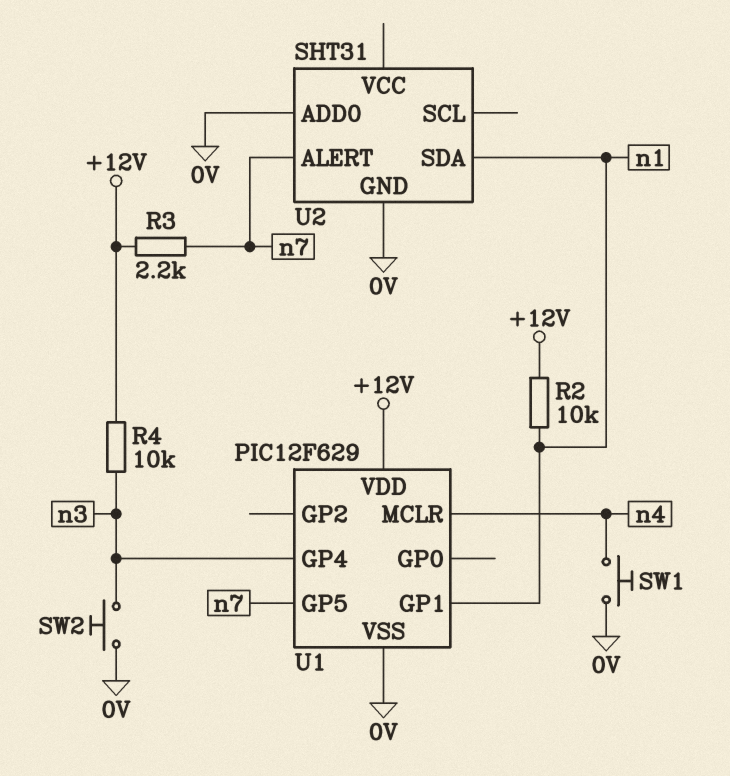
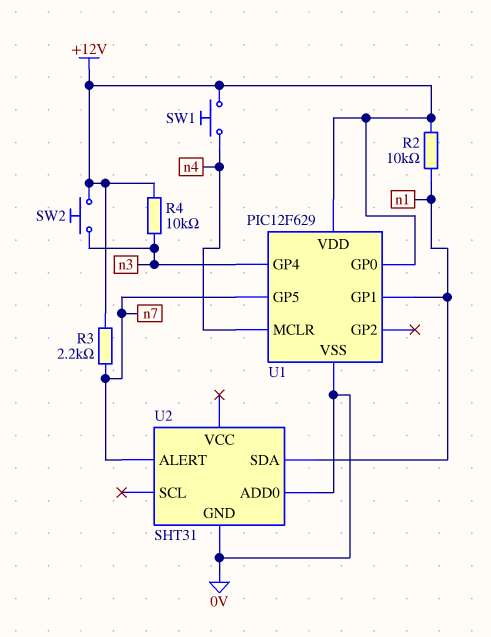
SW1: button (0V, n4) -> button (+12V, n4)
SW2: button (0V, n3) -> button (+12V, n3)
U1 pin GP0: none -> +12V

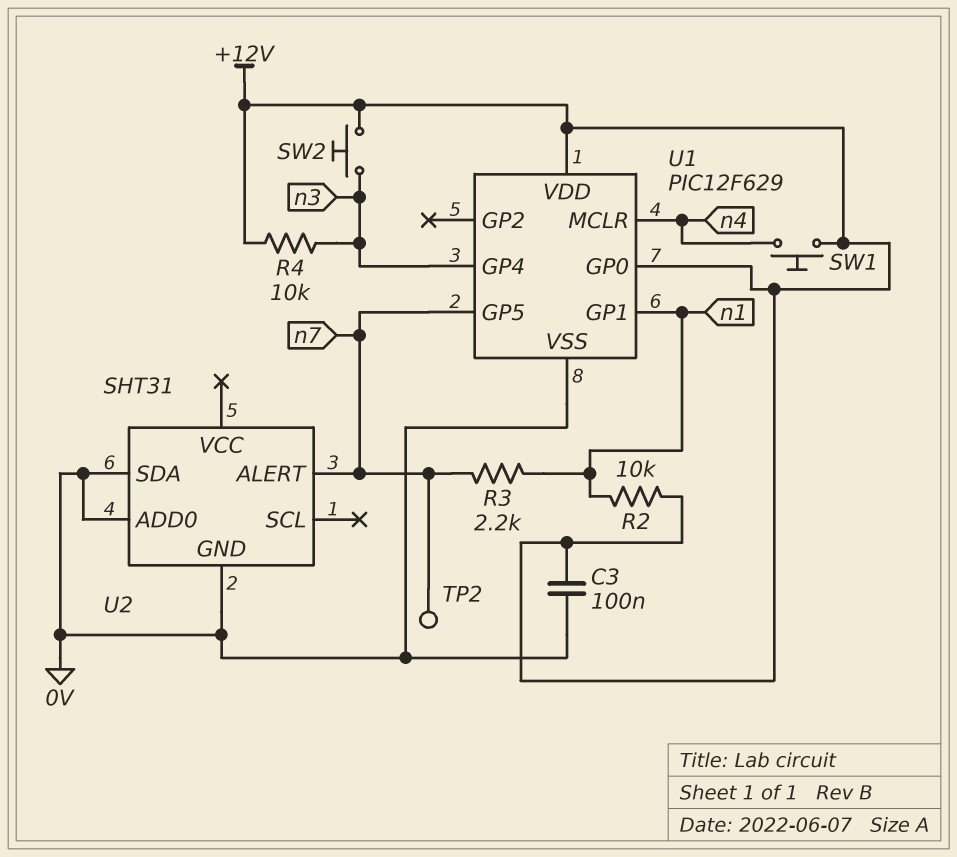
C3: none -> 100nF (+12V, 0V)
R3: 2.2k (+12V, n7) -> 2.2k (n1, n7)
TP2: none -> test point (n7)
U2 pin SDA: n1 -> 0V

